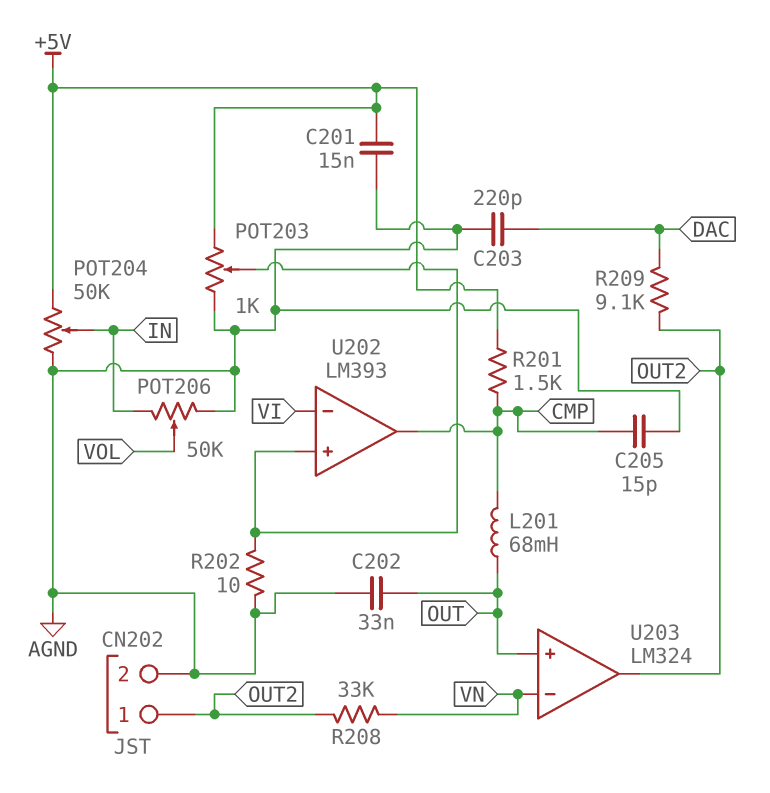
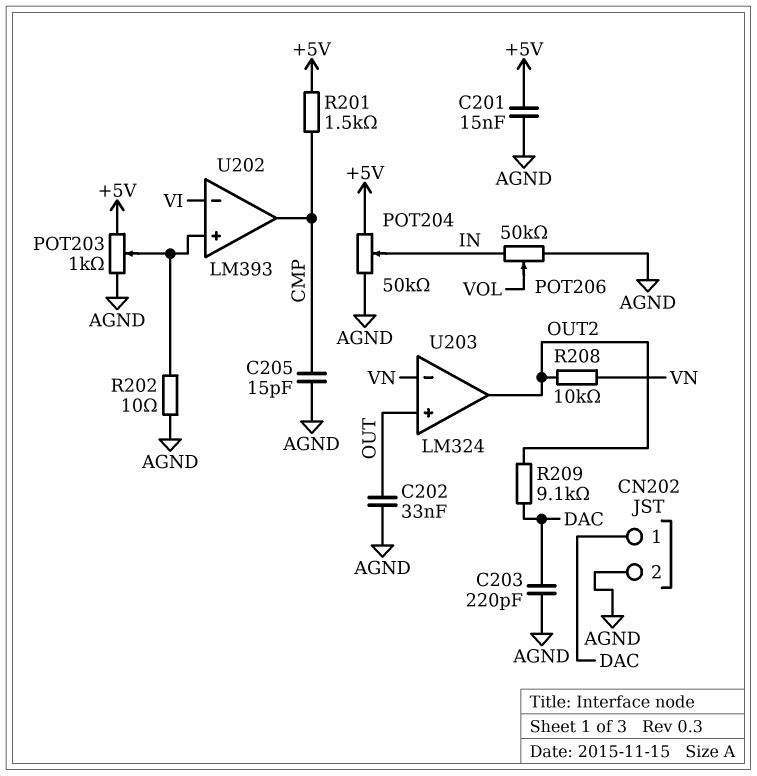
CN202 pin 1: OUT2 -> DAC
L201: 68mH (CMP, OUT) -> none
R208: 33k (OUT2, VN) -> 10k (OUT2, VN)

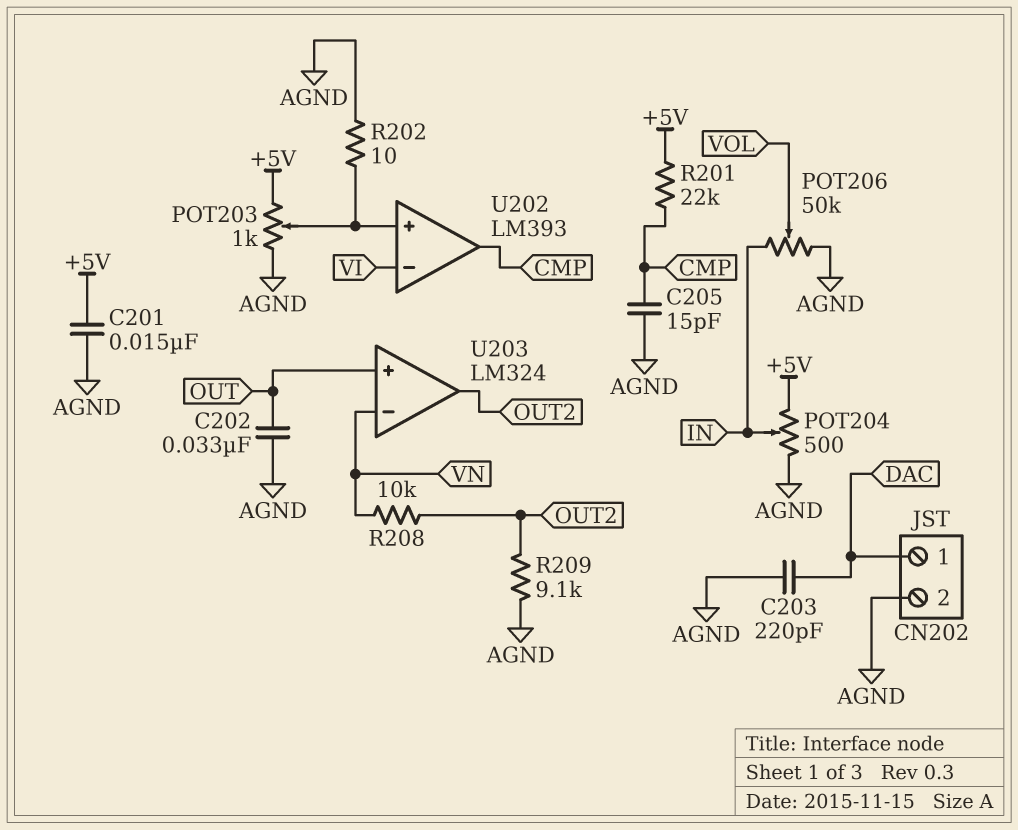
POT204: 50k (+5V, AGND, wiper IN) -> 500 (+5V, AGND, wiper IN)
R201: 1.5k (+5V, CMP) -> 22k (+5V, CMP)
R209: 9.1k (DAC, OUT2) -> 9.1k (AGND, OUT2)

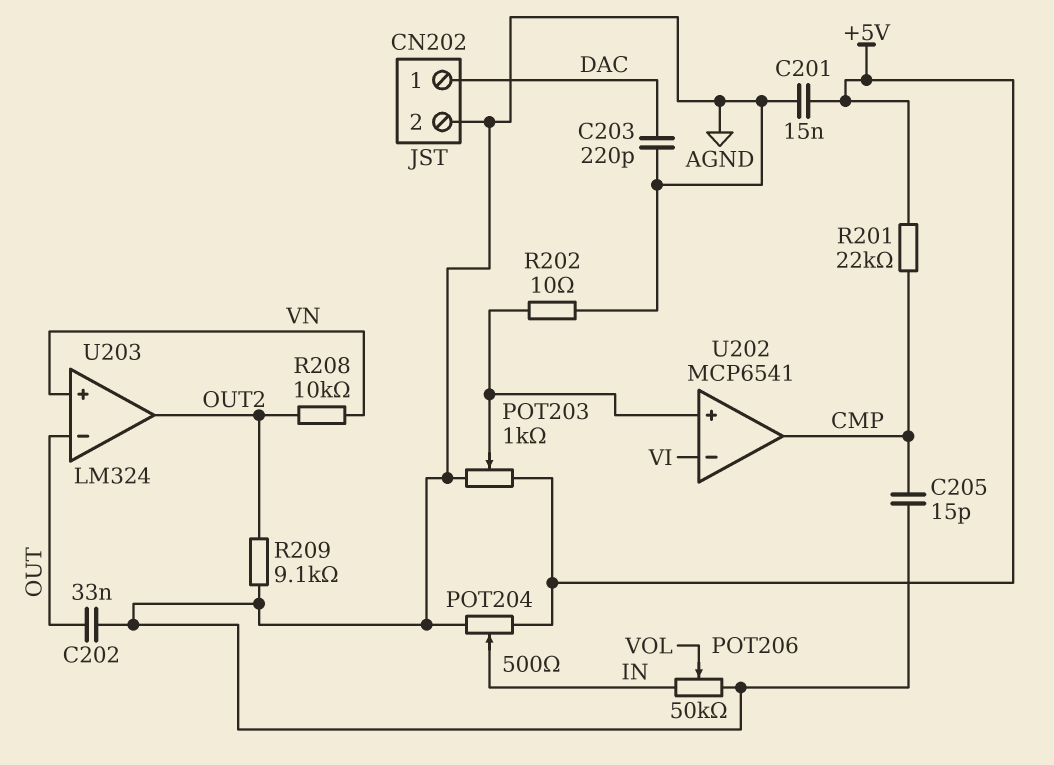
U202: LM393 -> MCP6541
U203 pin in+: OUT -> VN
U203 pin in-: VN -> OUT

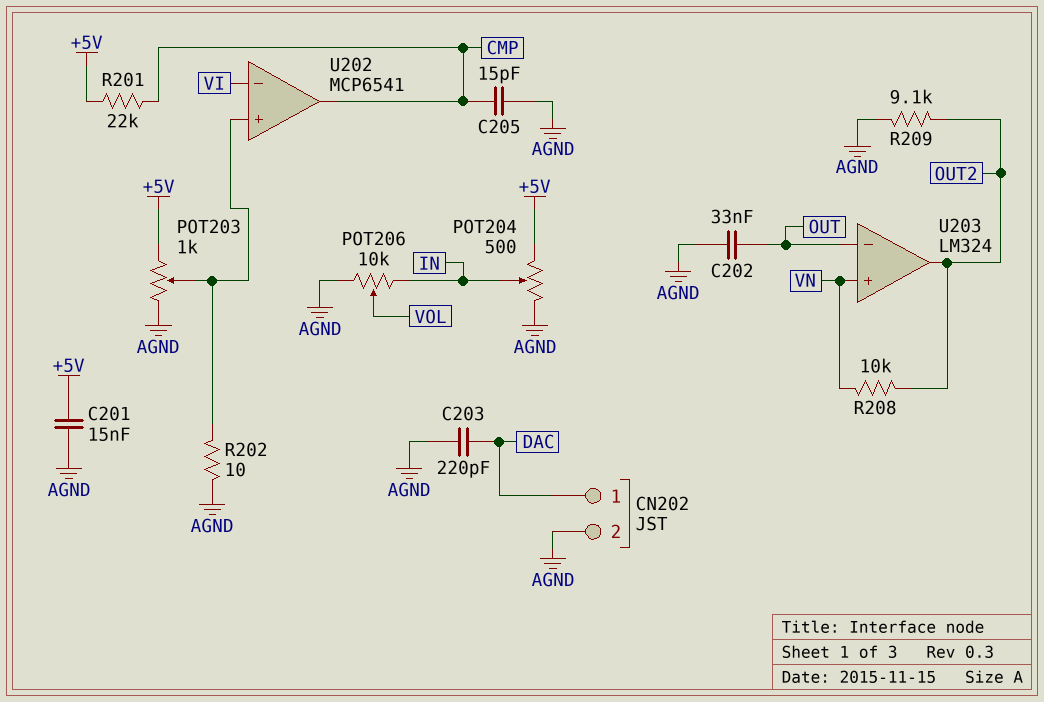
POT206: 50k (AGND, IN, wiper VOL) -> 10k (AGND, IN, wiper VOL)

